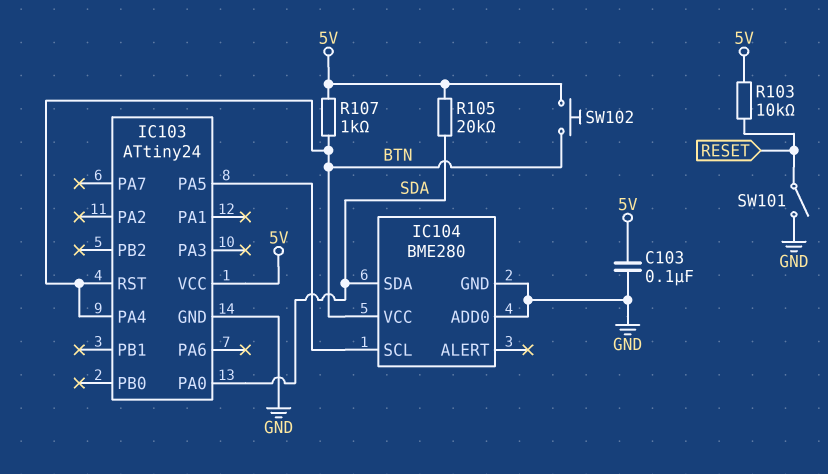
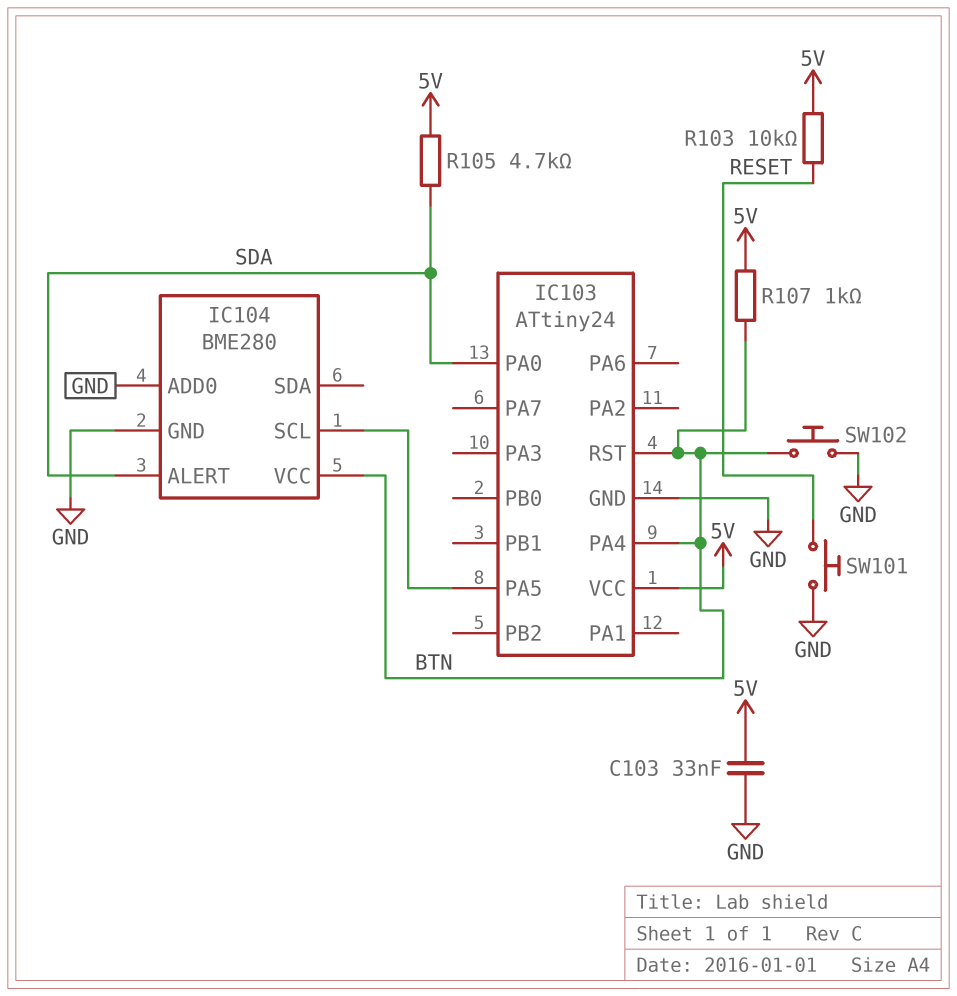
C103: 100nF (5V, GND) -> 33nF (5V, GND)
IC104 pin ALERT: none -> SDA
IC104 pin SDA: SDA -> none
R105: 20k (5V, SDA) -> 4.7k (5V, SDA)
SW101: switch (GND, RESET) -> button (GND, RESET)
SW102: button (5V, BTN) -> button (BTN, GND)

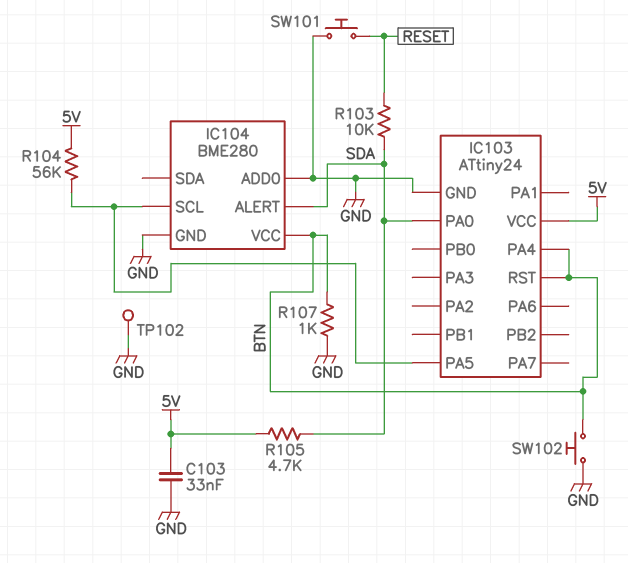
R103: 10k (5V, RESET) -> 10k (RESET, SDA)
R104: none -> 56k (5V, IC103/PA5)
R107: 1k (5V, BTN) -> 1k (BTN, GND)
TP102: none -> test point (GND)

